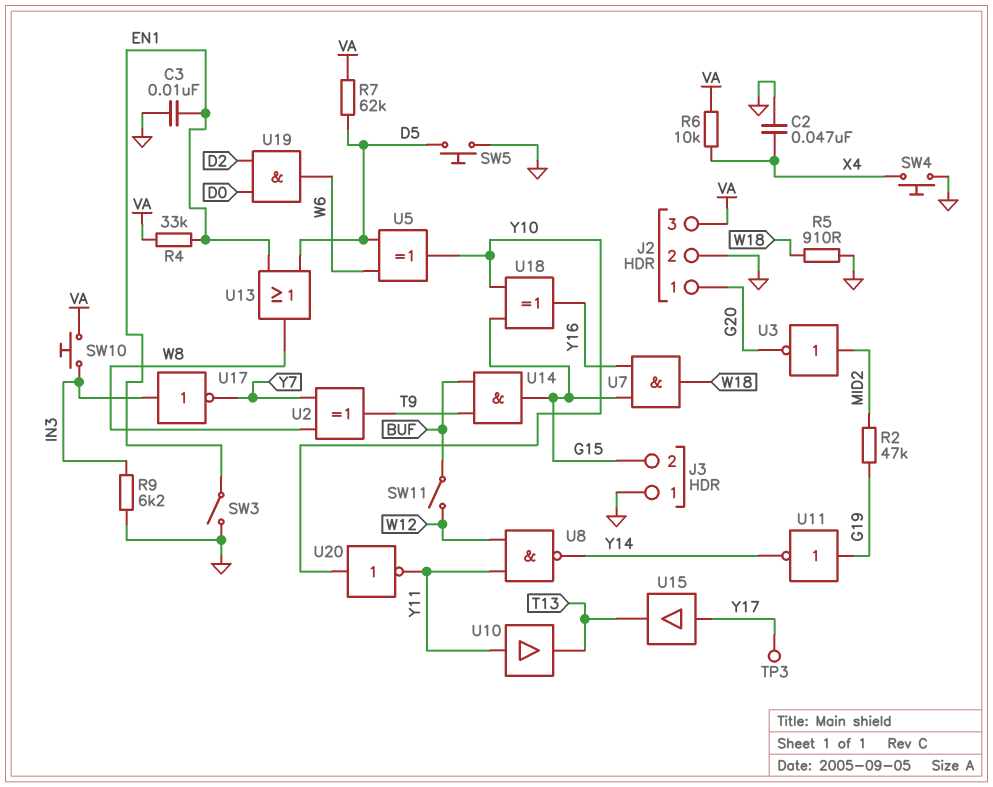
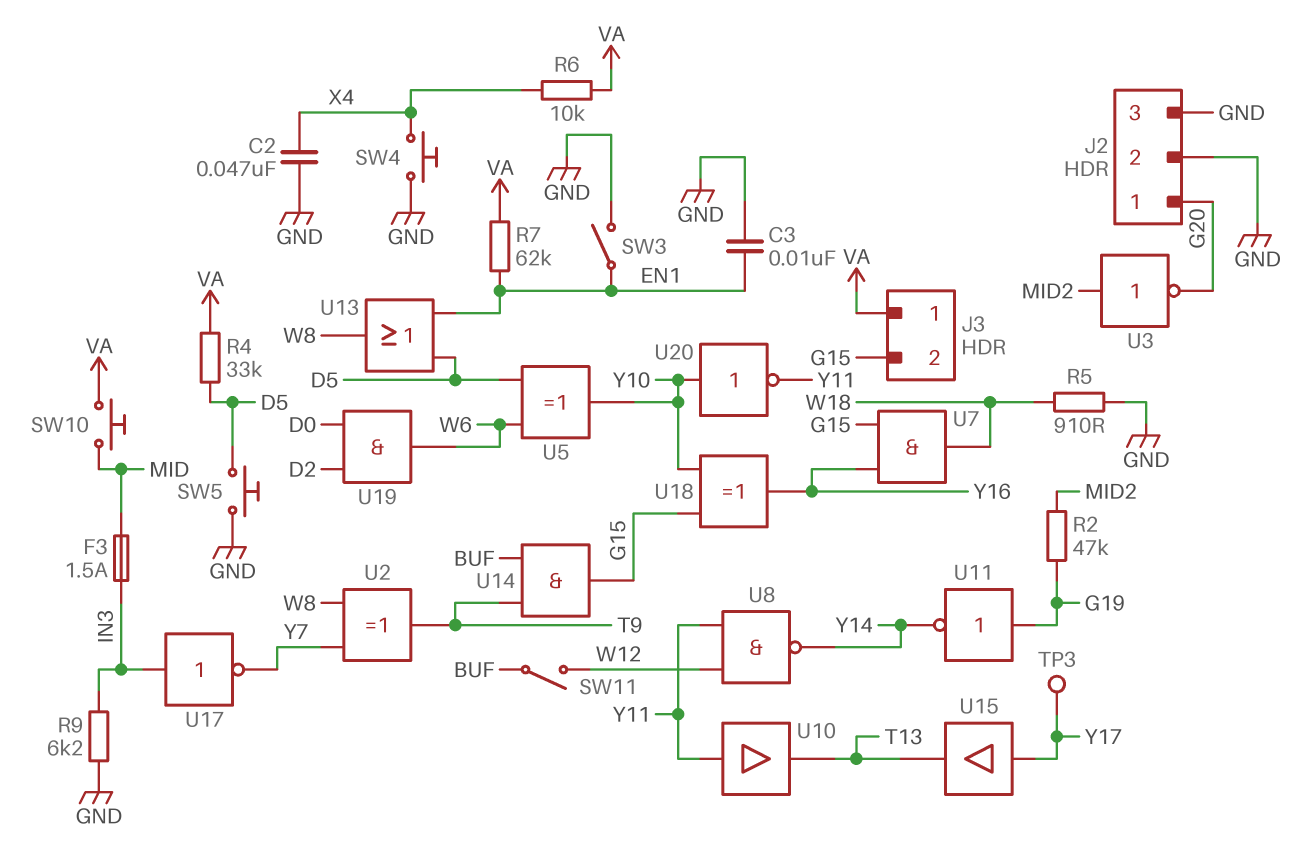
F3: none -> 1.5A (IN3, MID)
J2 pin 3: VA -> GND
J3 pin 1: GND -> VA
R4: 33k (EN1, VA) -> 33k (D5, VA)
R7: 62k (D5, VA) -> 62k (EN1, VA)
SW10: button (IN3, VA) -> button (MID, VA)

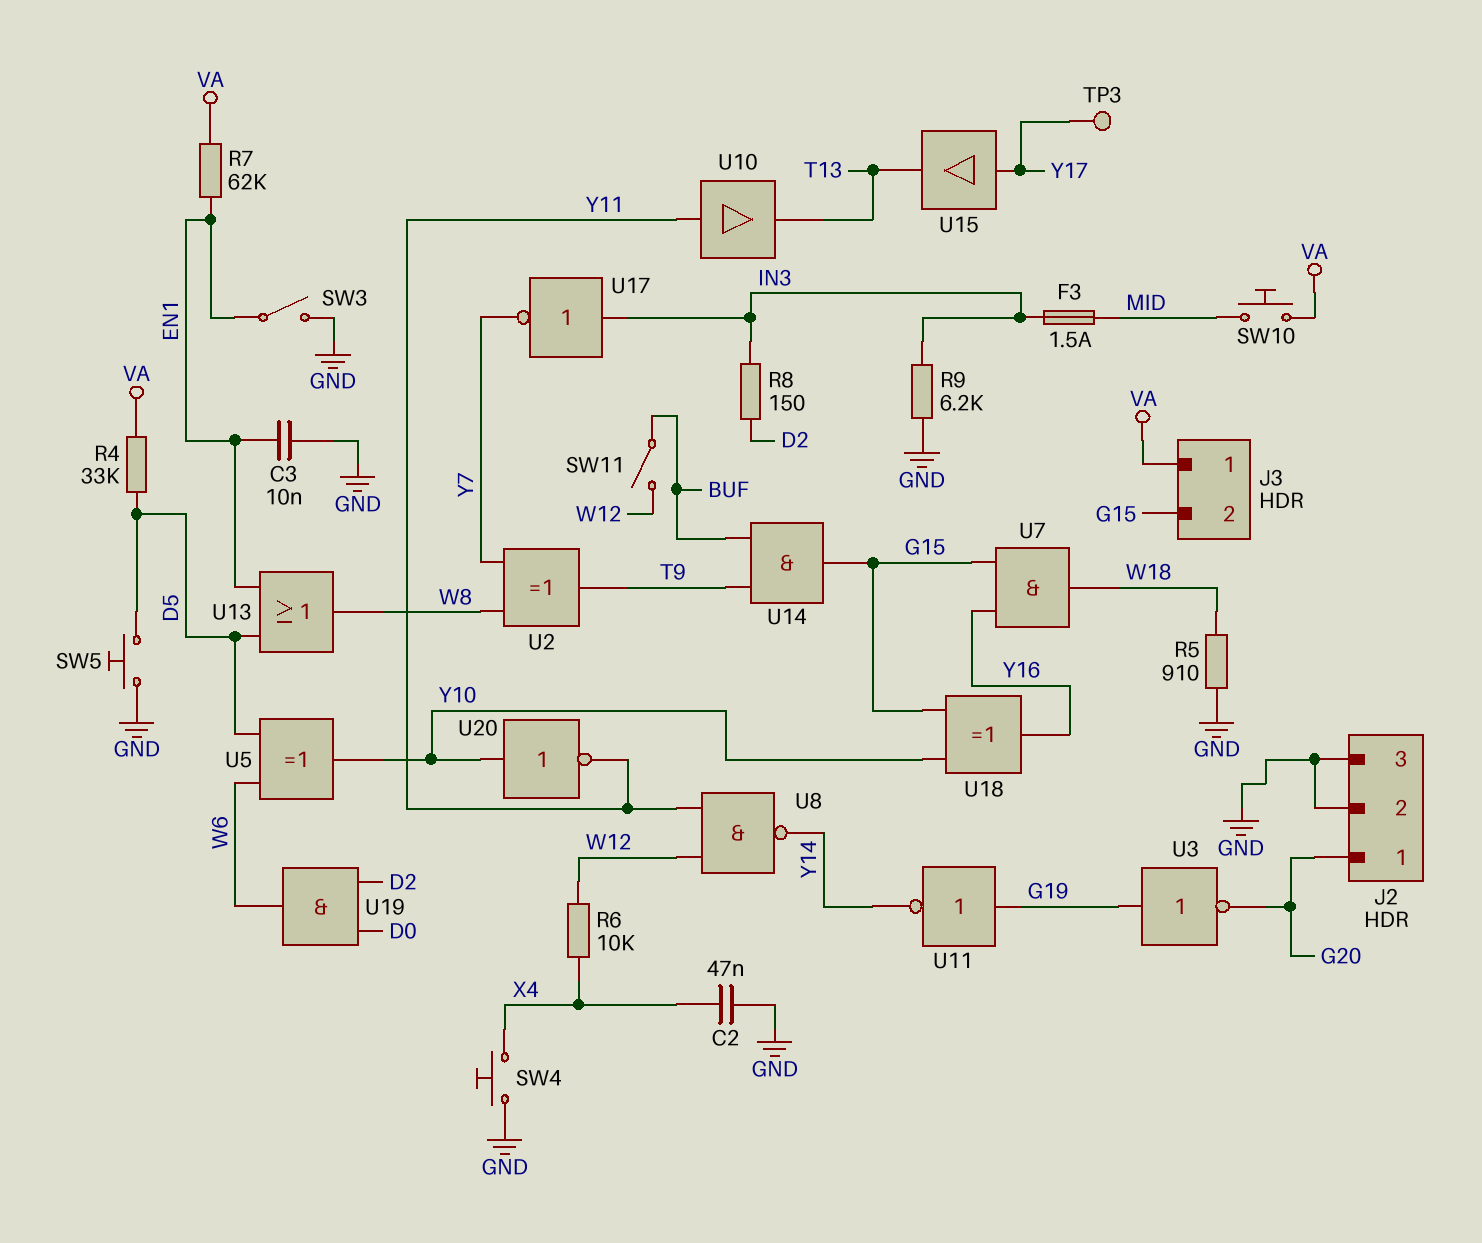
R2: 47k (G19, MID2) -> none
R6: 10k (VA, X4) -> 10k (W12, X4)
R8: none -> 150 (D2, IN3)
U3: NOT (in MID2, out G20) -> NOT (in G19, out G20)

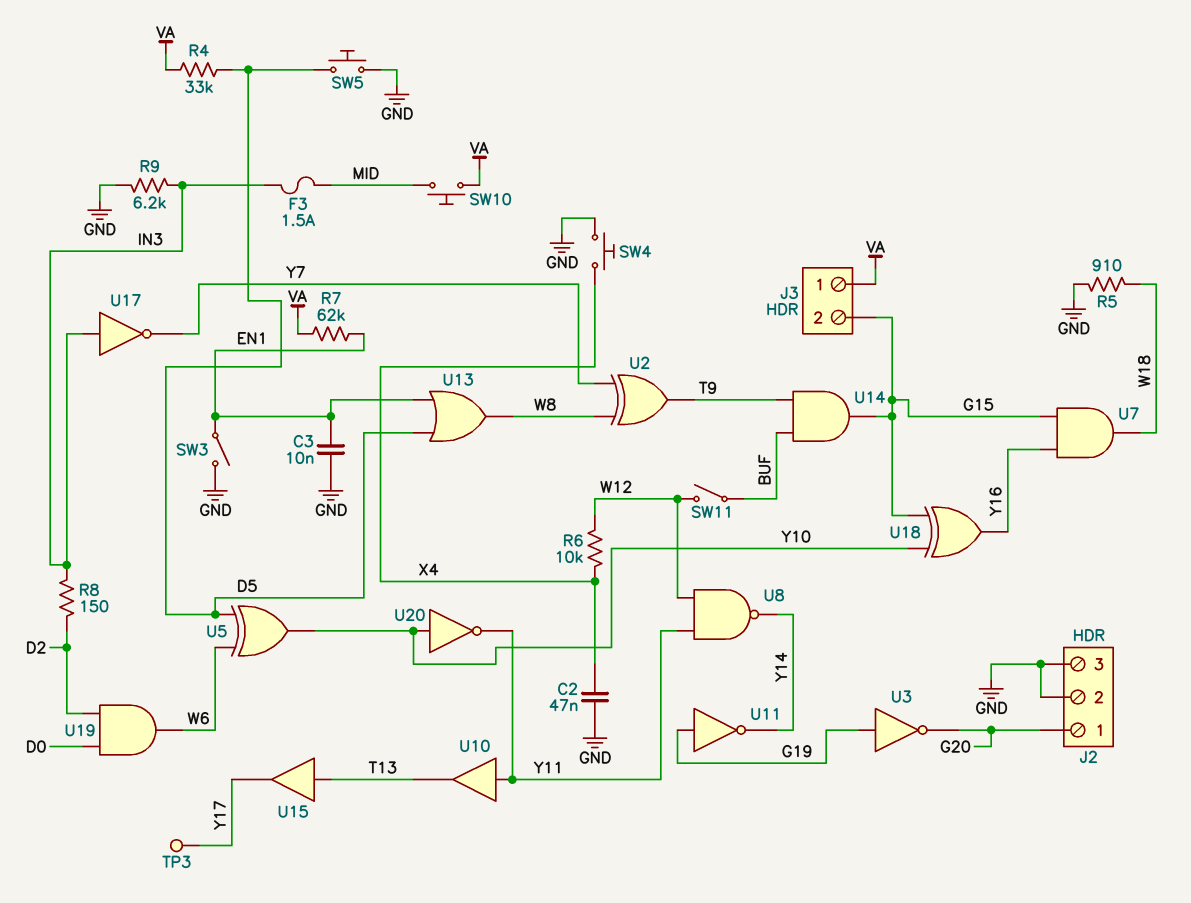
U15: buffer (in Y17, out T13) -> buffer (in T13, out Y17)

